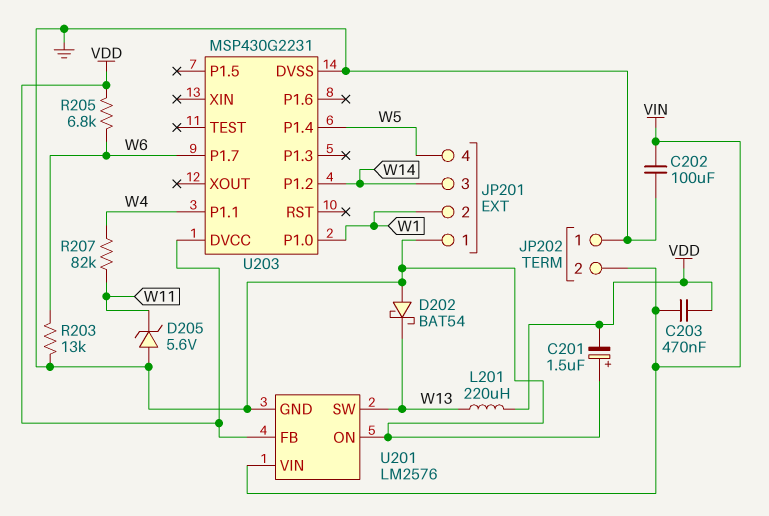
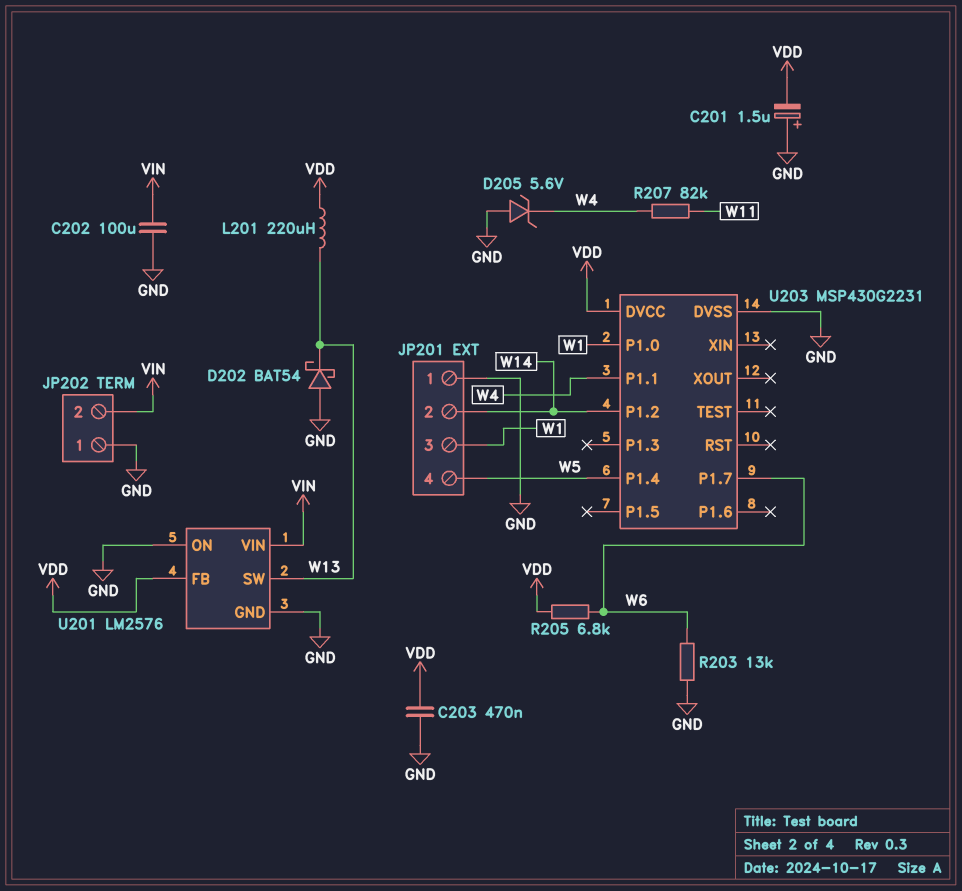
C203: 470nF (VDD, VIN) -> 470nF (GND, VDD)
D205: zener 5.6V (A GND, K W11) -> zener 5.6V (A GND, K W4)
JP201 pin 2: W1 -> W14
JP201 pin 3: W14 -> W1

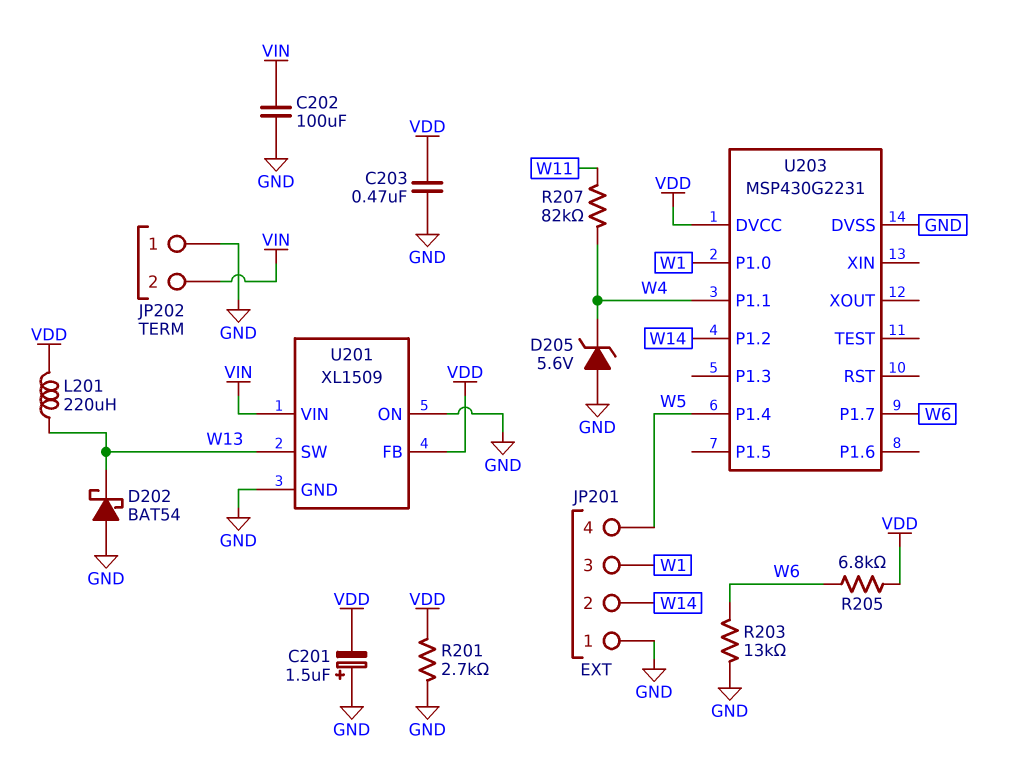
R201: none -> 2.7k (GND, VDD)
U201: LM2576 -> XL1509

